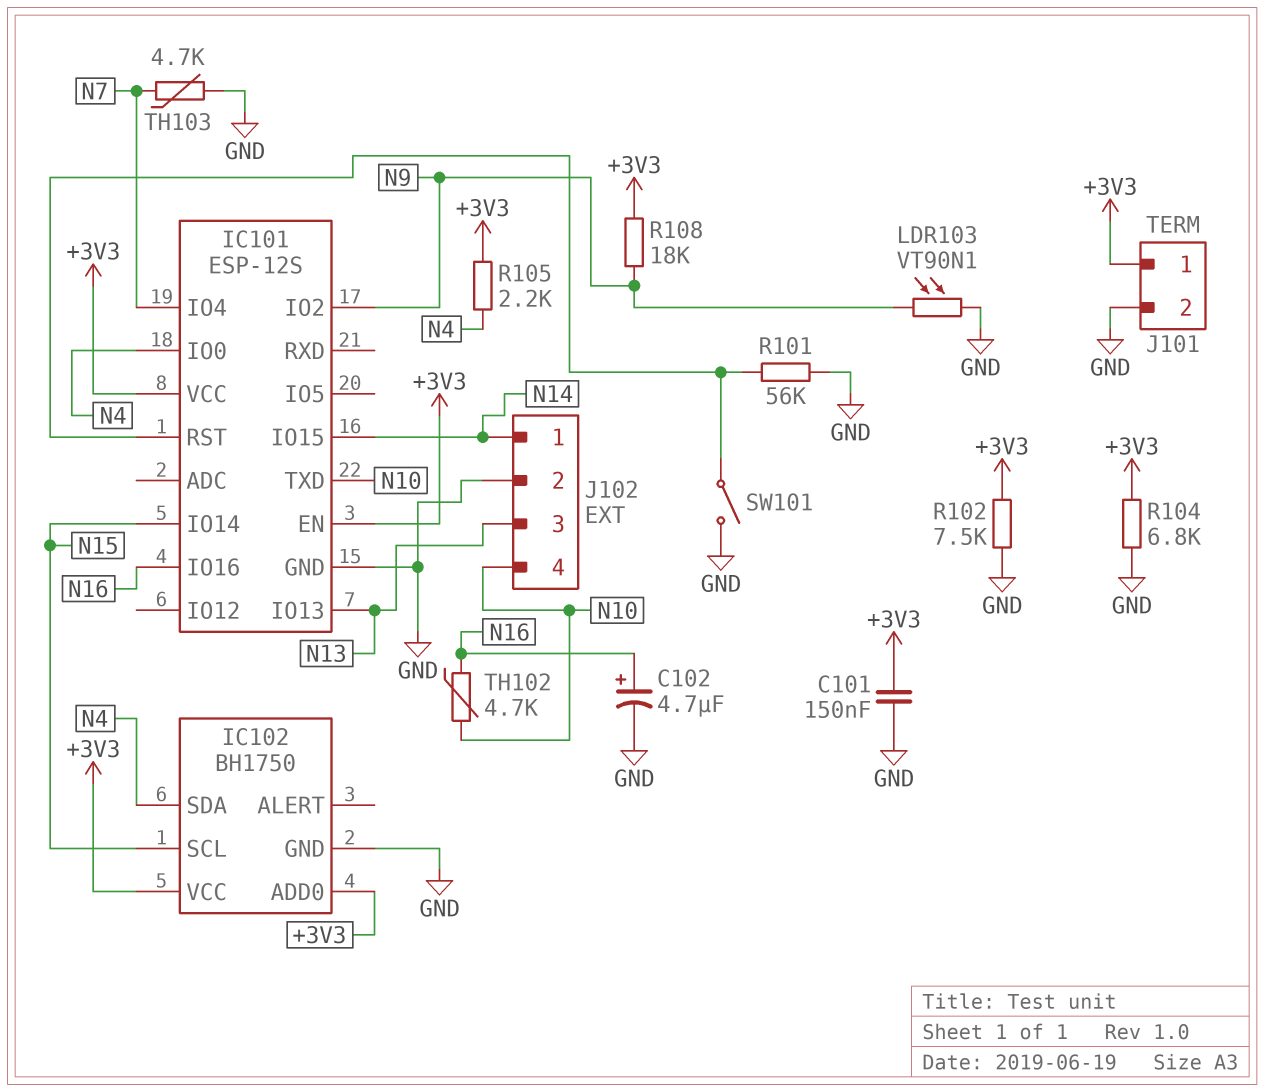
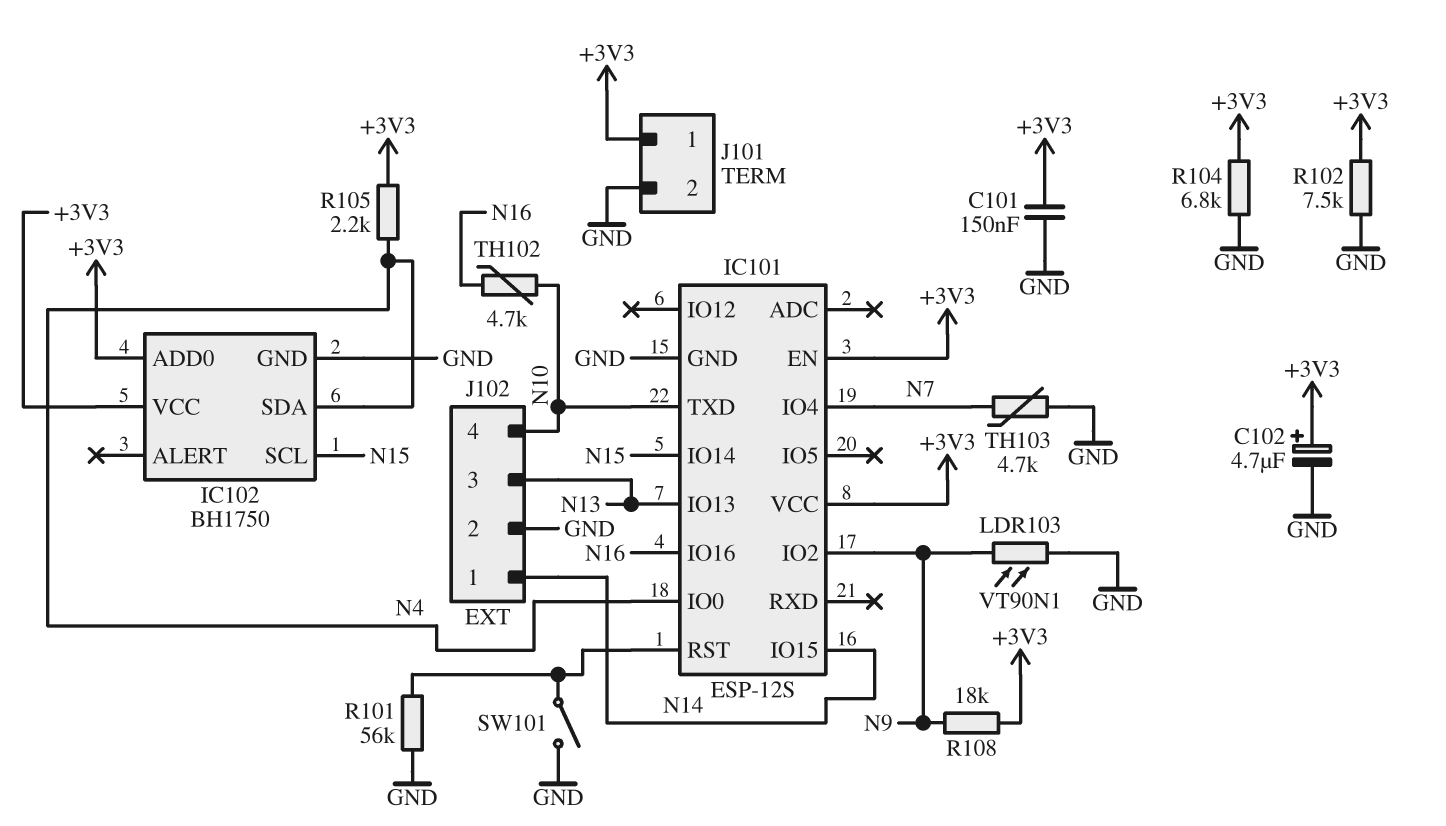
C102: 4.7uF (plus N16, minus GND) -> 4.7uF (plus +3V3, minus GND)

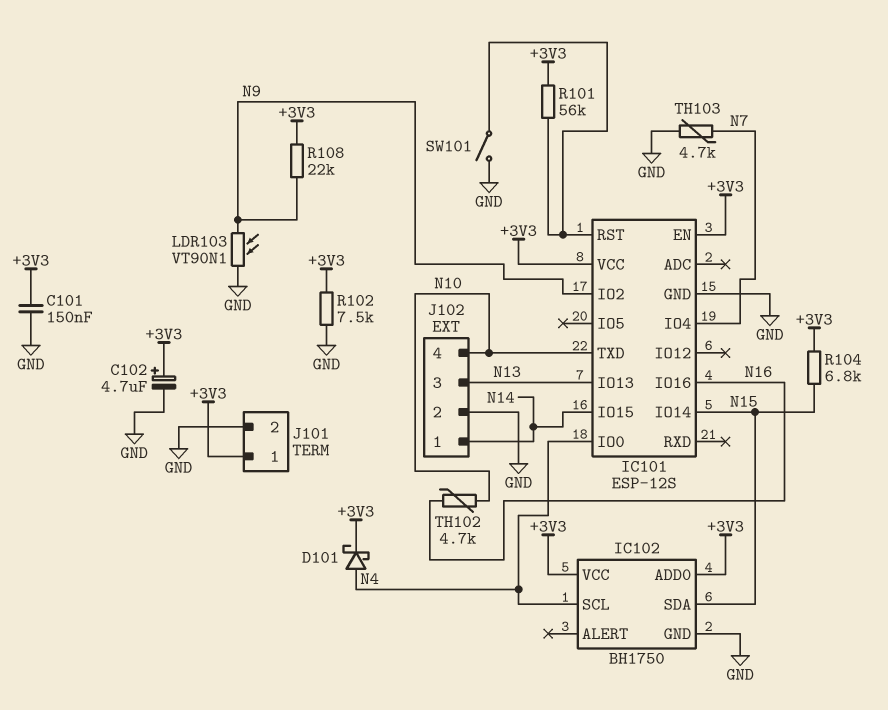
D101: none -> schottky (A N4, K +3V3)
IC102 pin SCL: N15 -> N4
IC102 pin SDA: N4 -> N15
R101: 56k (GND, IC101/RST) -> 56k (+3V3, IC101/RST)
R104: 6.8k (+3V3, GND) -> 6.8k (+3V3, N15)
R105: 2.2k (+3V3, N4) -> none
R108: 18k (+3V3, N9) -> 22k (+3V3, N9)

